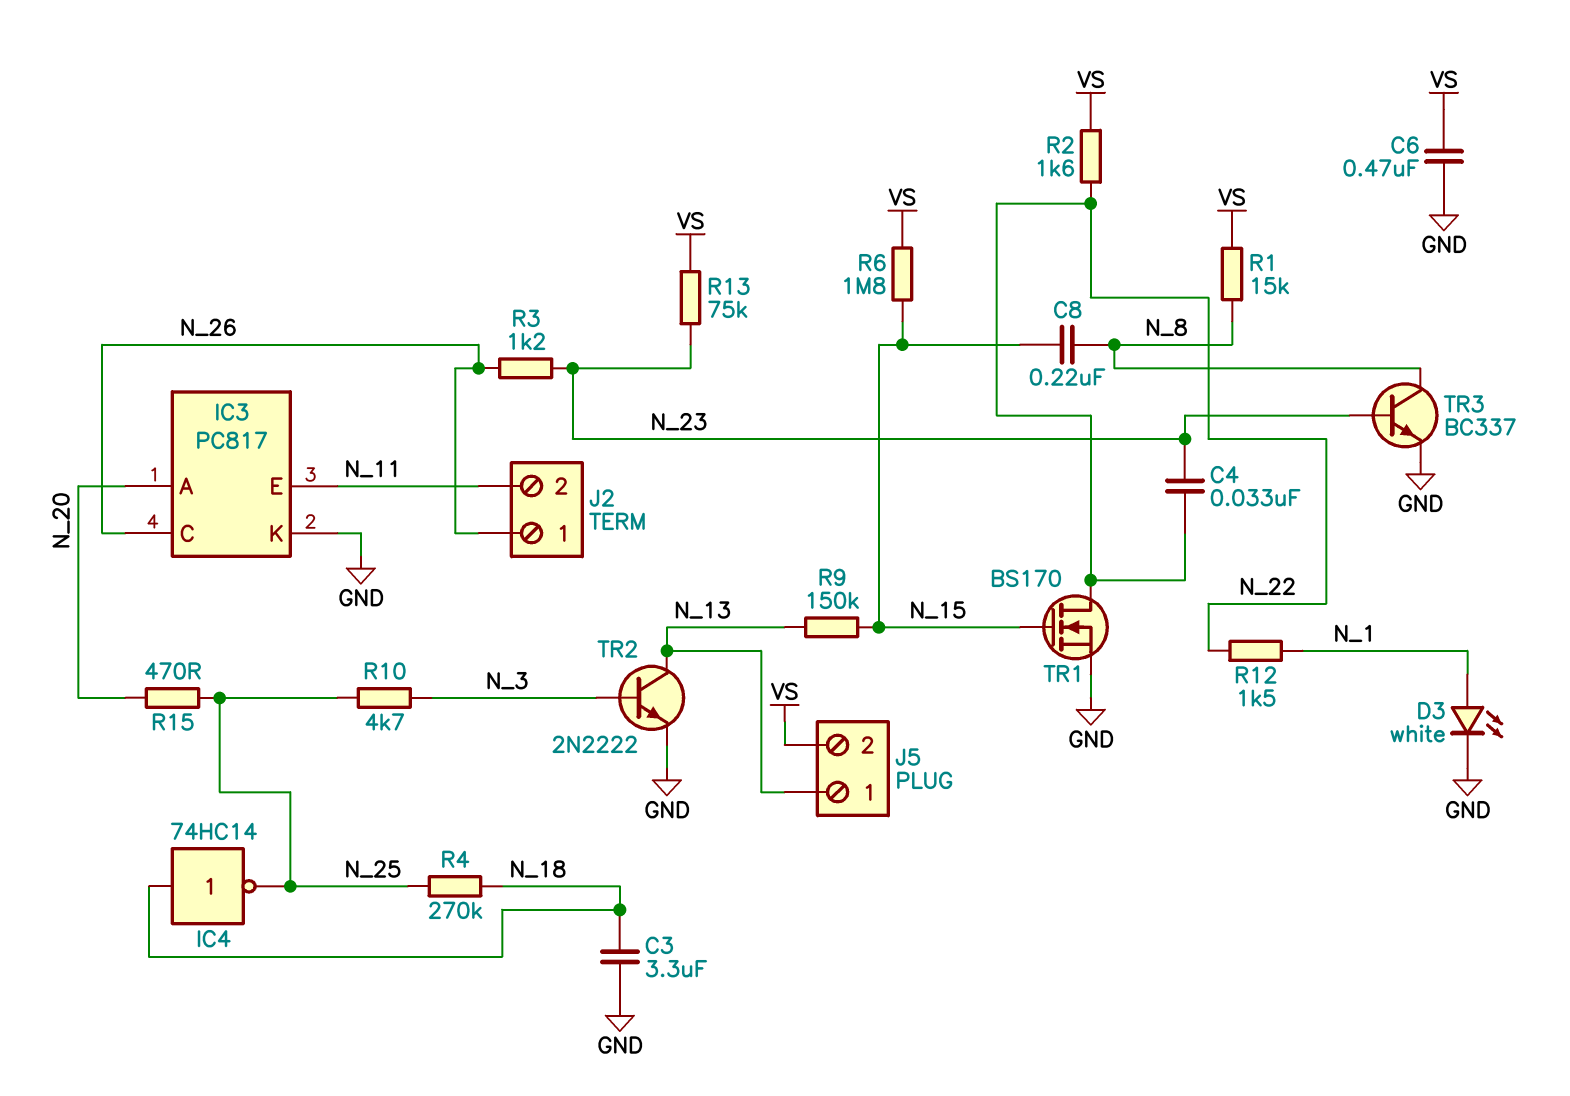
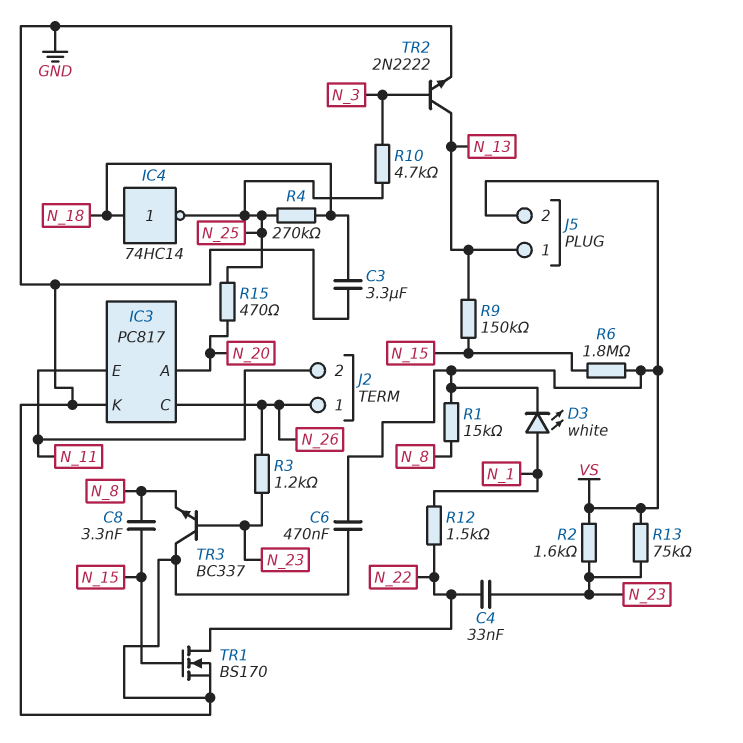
C8: 220nF (N_8, N_15) -> 3.3nF (N_8, N_15)
D3: LED white (A N_1, K GND) -> LED white (A N_1, K VS)
R2: 1.6k (N_22, VS) -> 1.6k (N_23, VS)
TR3: NPN BC337 (B N_23, C N_8, E GND) -> NPN BC337 (B N_23, C GND, E N_8)

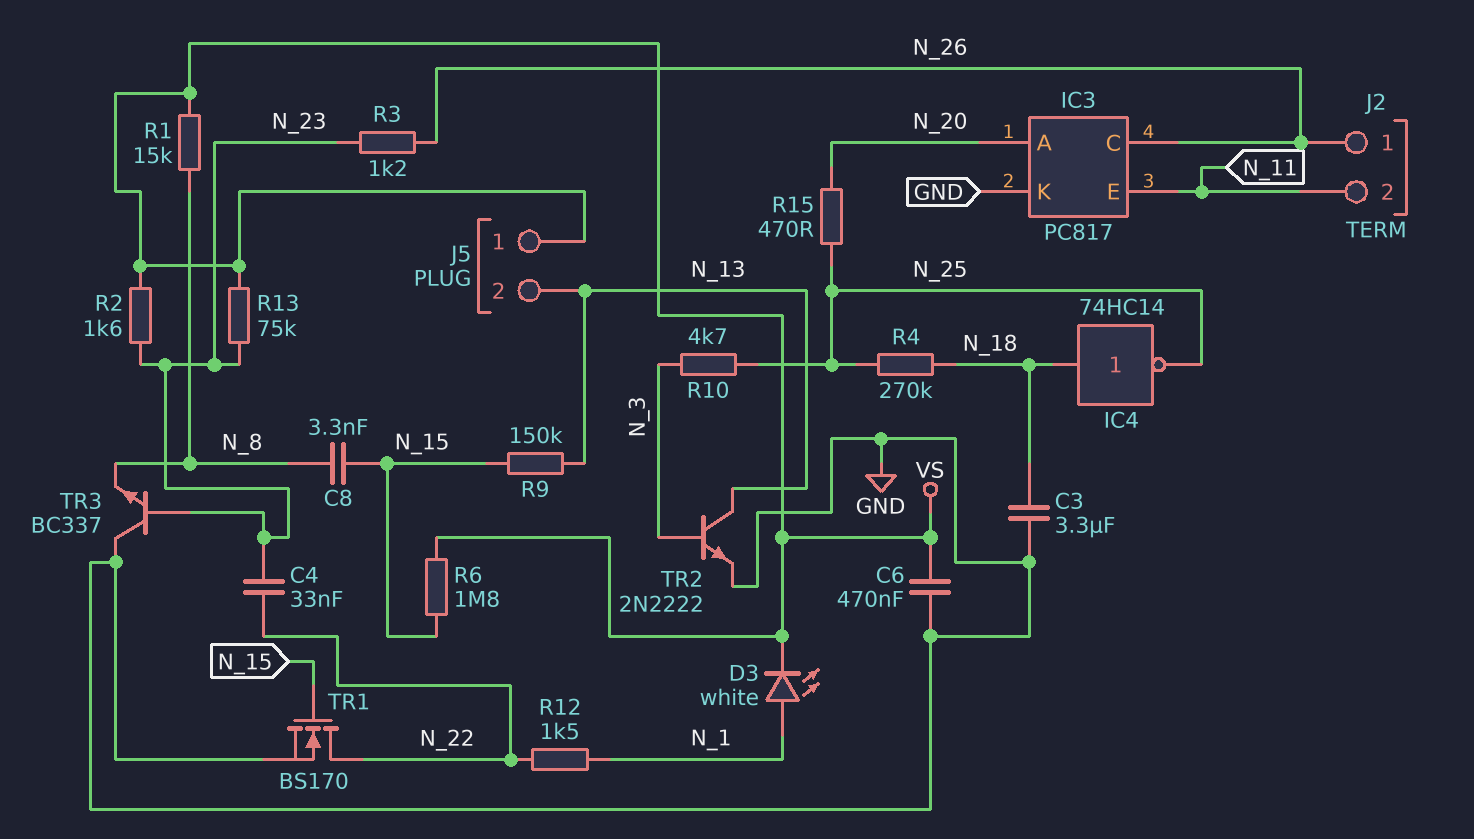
J5 pin 1: N_13 -> VS
J5 pin 2: VS -> N_13

